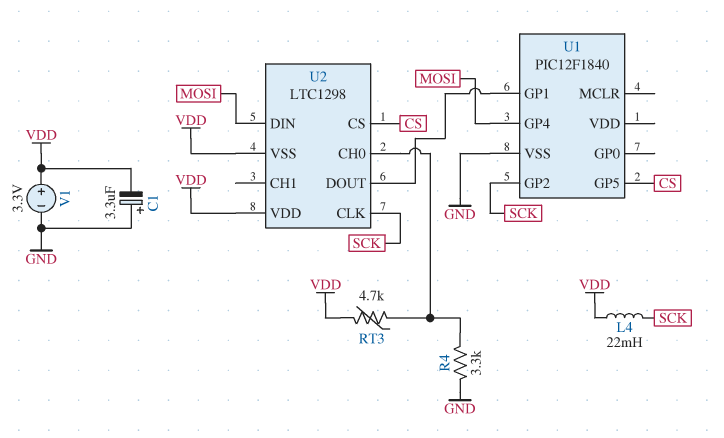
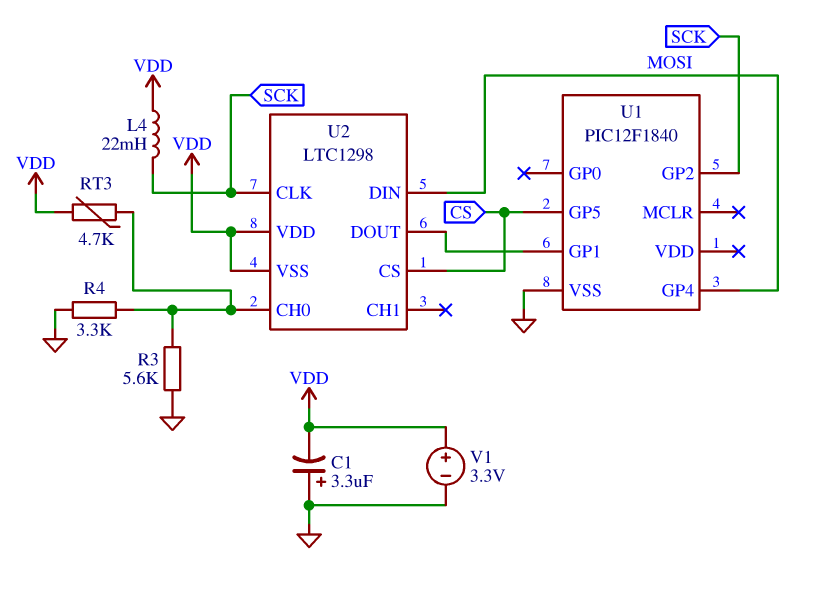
R3: none -> 5.6k (GND, U2/CH0)

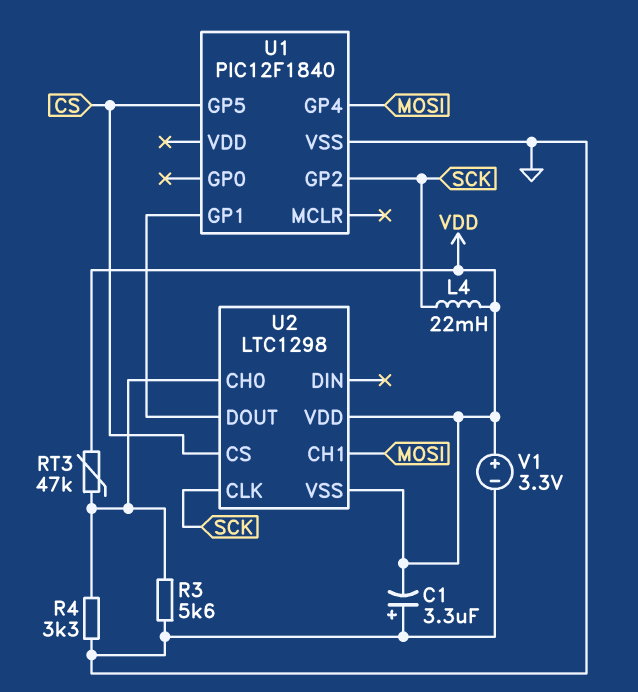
RT3: 4.7k (U2/CH0, VDD) -> 47k (U2/CH0, VDD)
U2 pin CH1: none -> MOSI
U2 pin DIN: MOSI -> none

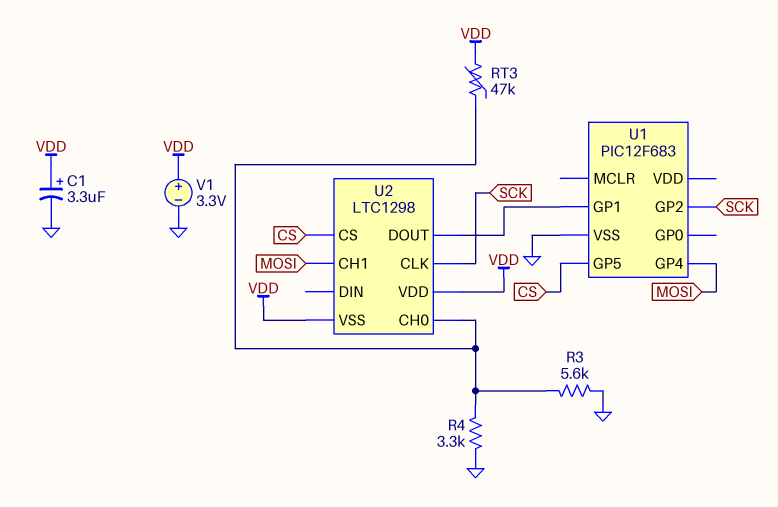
C1: 3.3uF (plus GND, minus VDD) -> 3.3uF (plus VDD, minus GND)
L4: 22mH (SCK, VDD) -> none
U1: PIC12F1840 -> PIC12F683

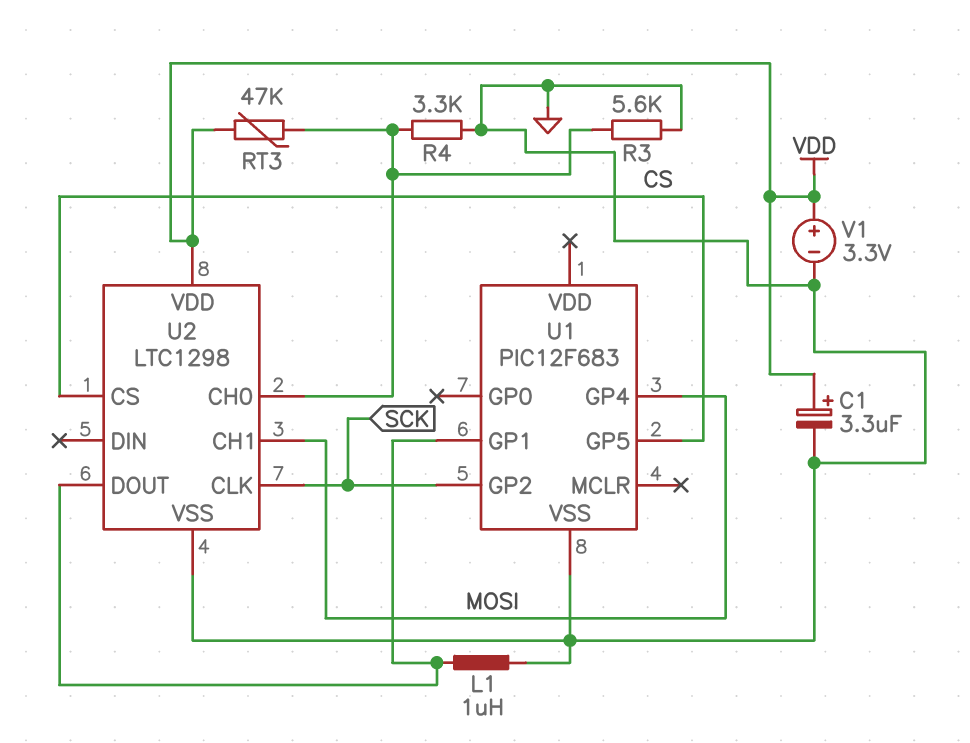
L1: none -> 1uH (GND, U1/GP1)
U2 pin VSS: VDD -> GND

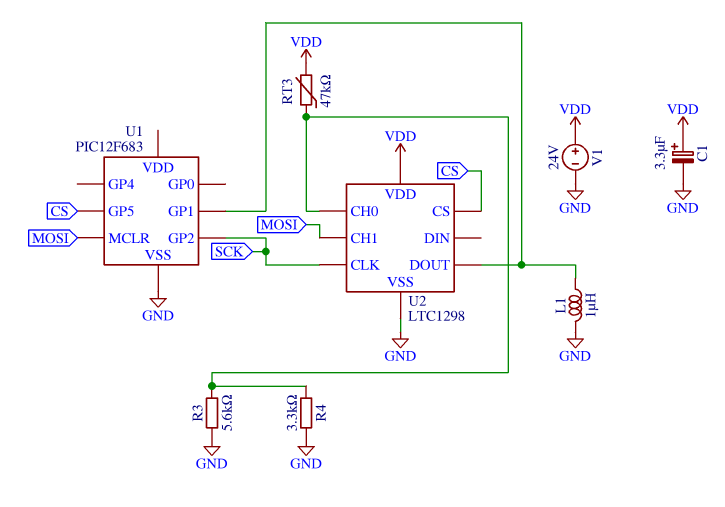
U1 pin GP4: MOSI -> none
U1 pin MCLR: none -> MOSI
V1: 3.3V (plus VDD, minus GND) -> 24V (plus VDD, minus GND)

